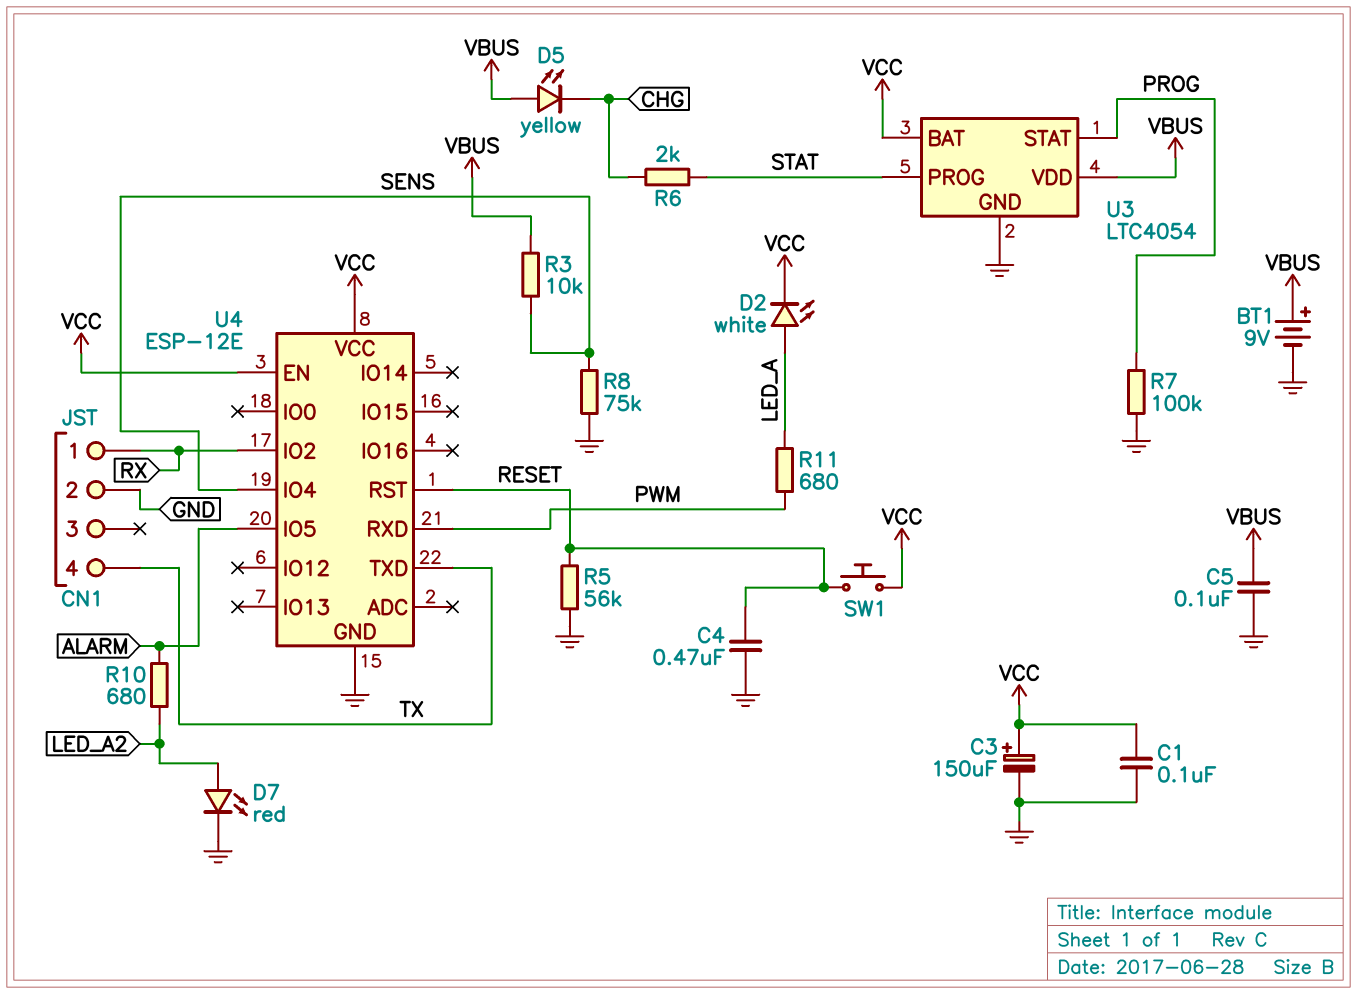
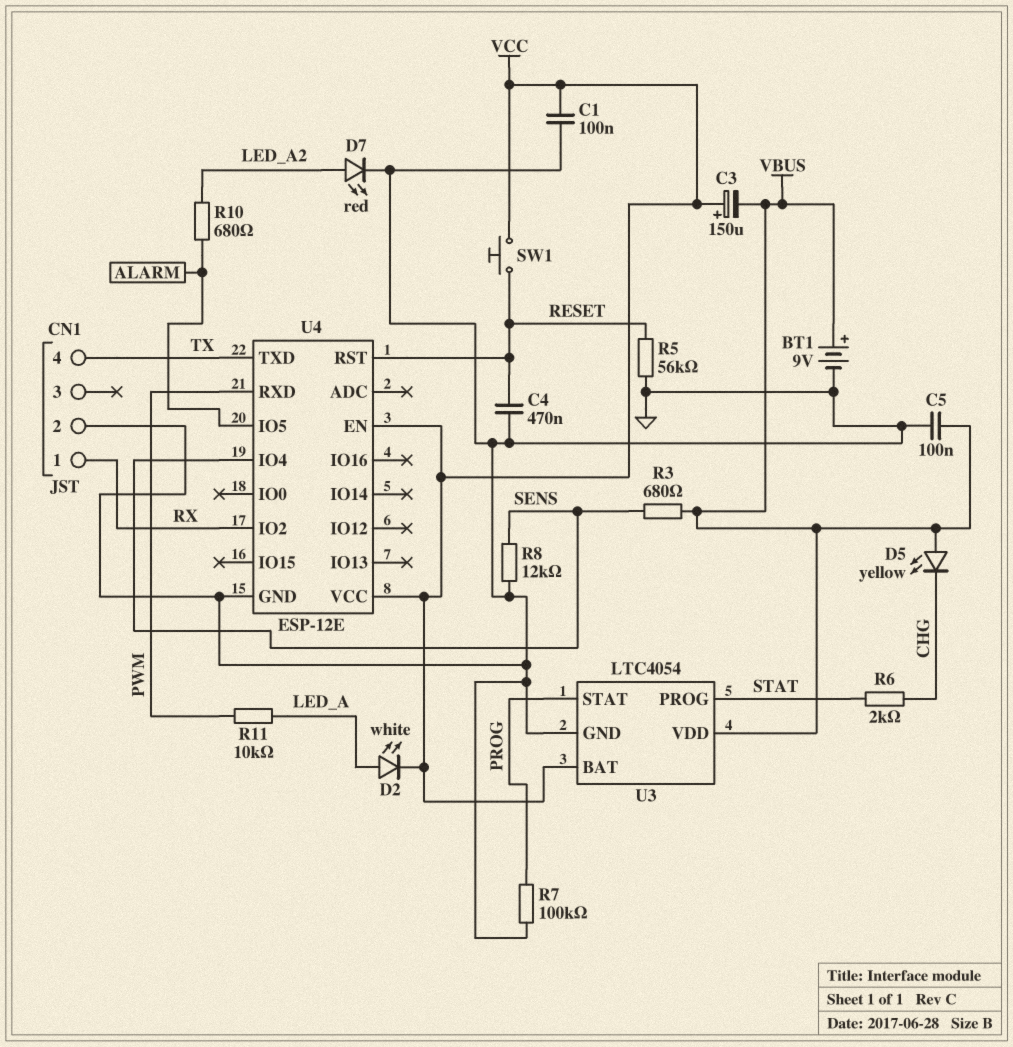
C3: 150uF (plus VCC, minus GND) -> 150uF (plus VCC, minus VBUS)
R3: 10k (SENS, VBUS) -> 680 (SENS, VBUS)
R8: 75k (GND, SENS) -> 12k (GND, SENS)
R11: 680 (LED_A, PWM) -> 10k (LED_A, PWM)

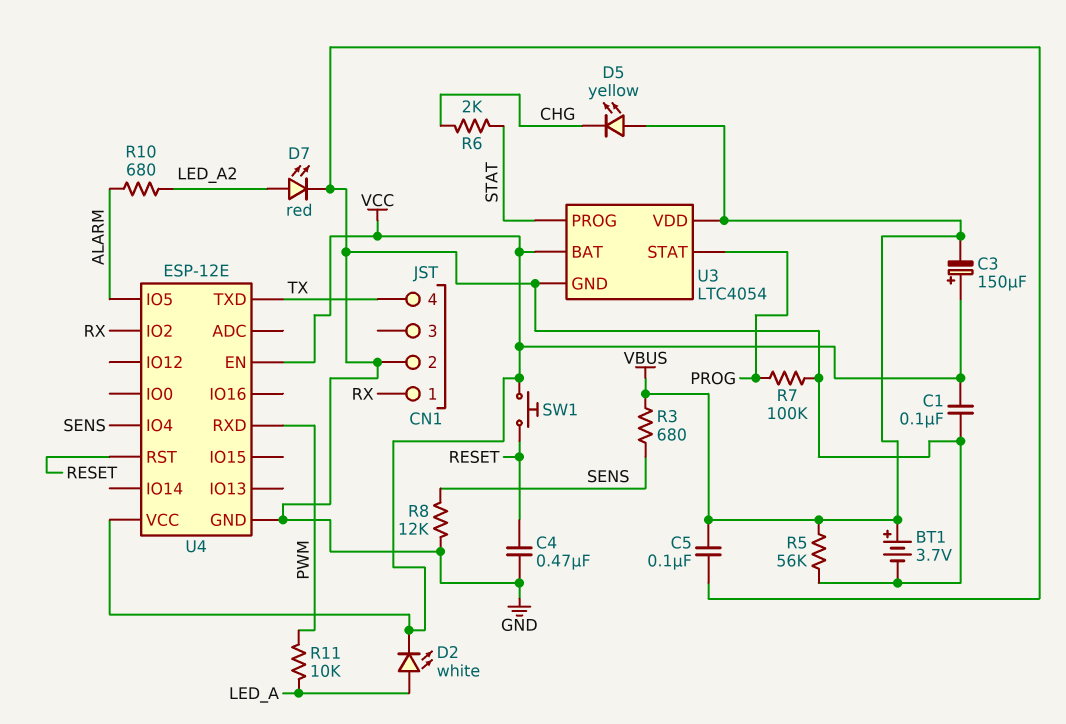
BT1: 9V (plus VBUS, minus GND) -> 3.7V (plus VBUS, minus GND)
R5: 56k (GND, RESET) -> 56k (GND, VBUS)

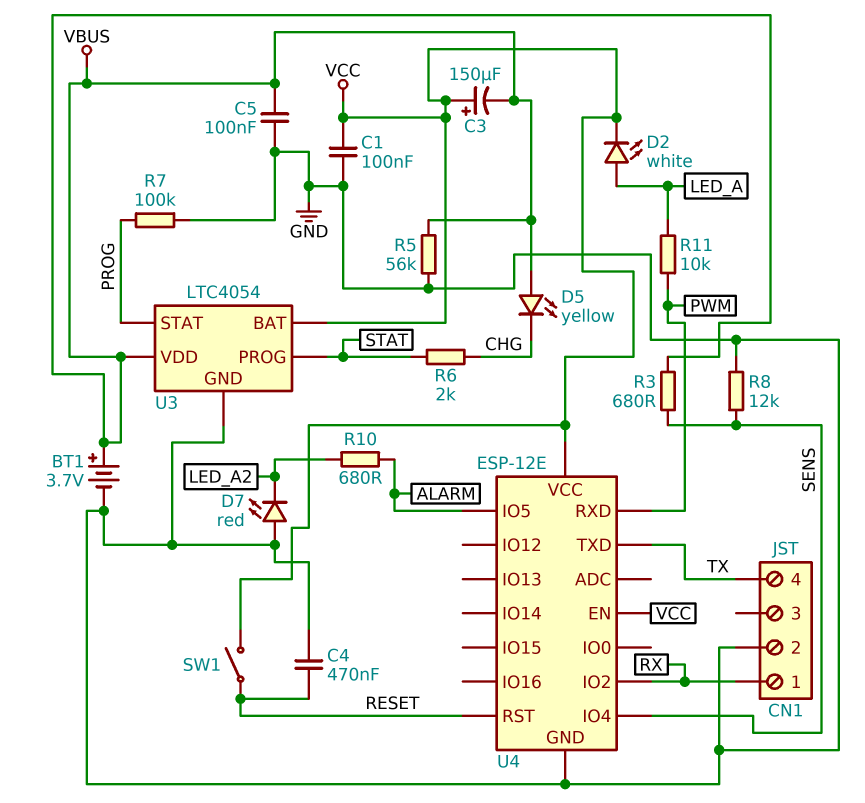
D7: LED red (A LED_A2, K GND) -> LED red (A GND, K LED_A2)
SW1: button (RESET, VCC) -> switch (RESET, VCC)

